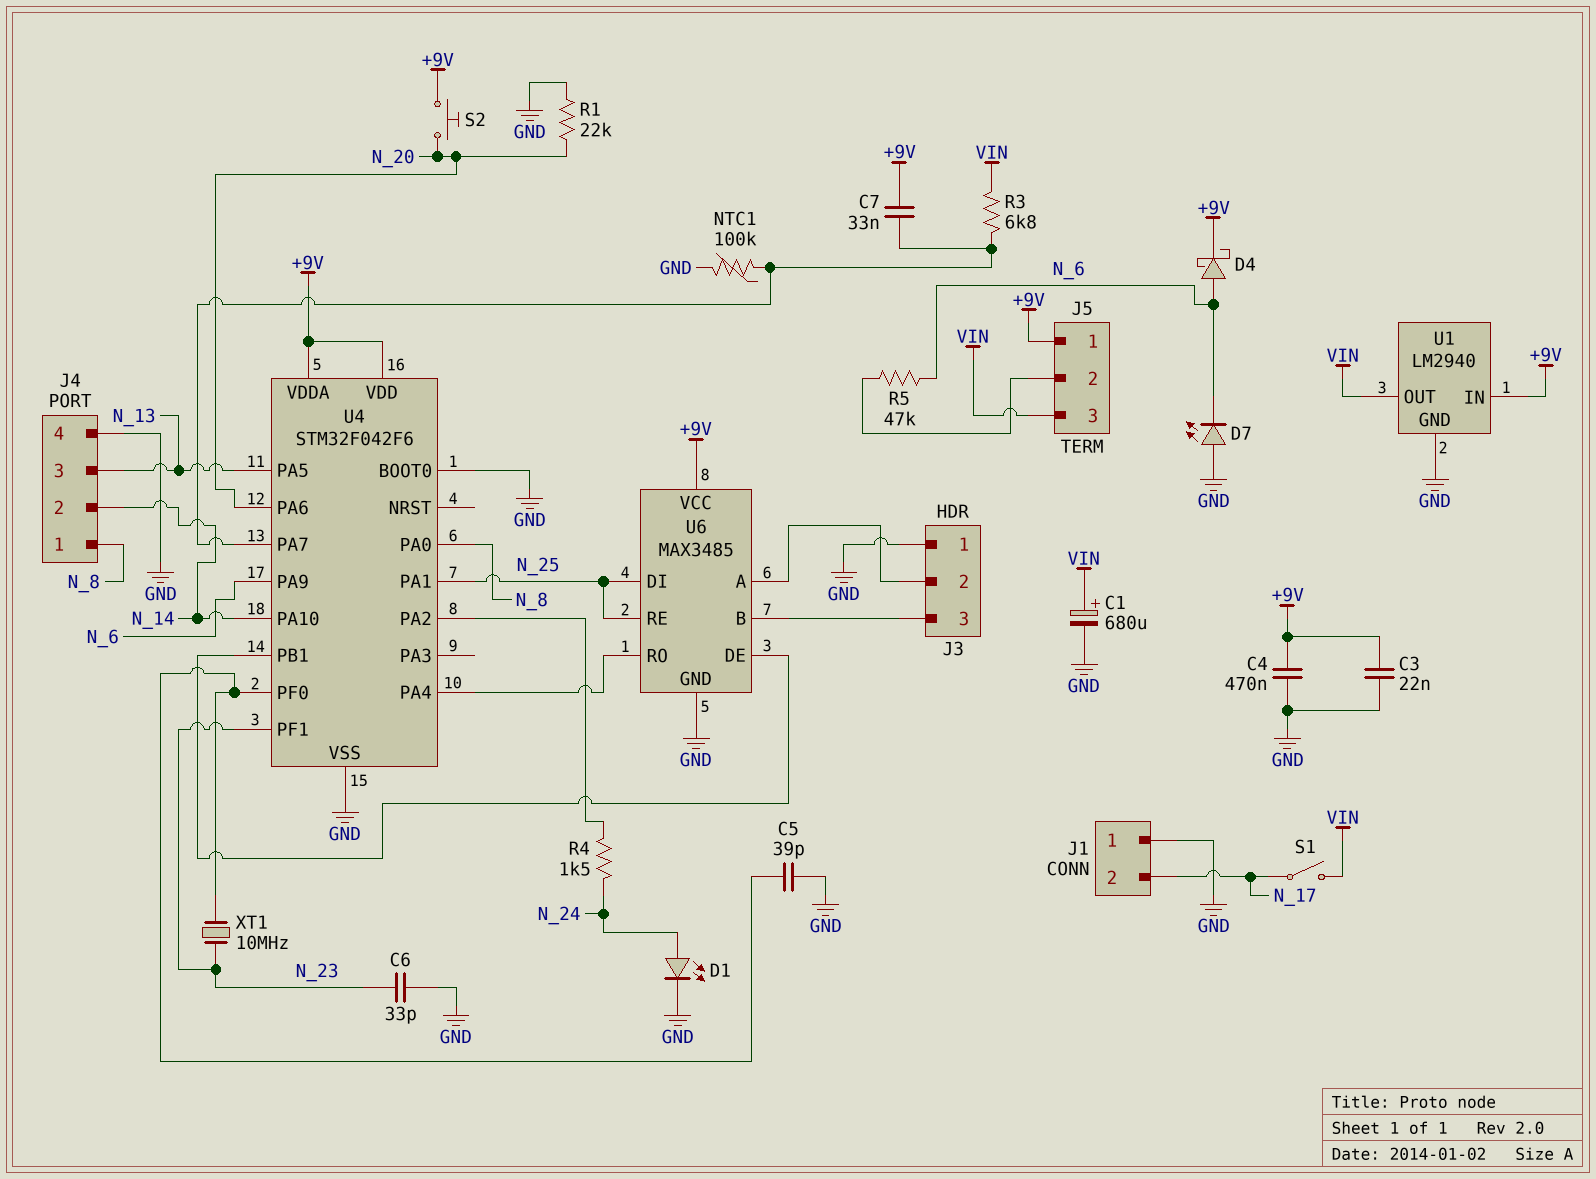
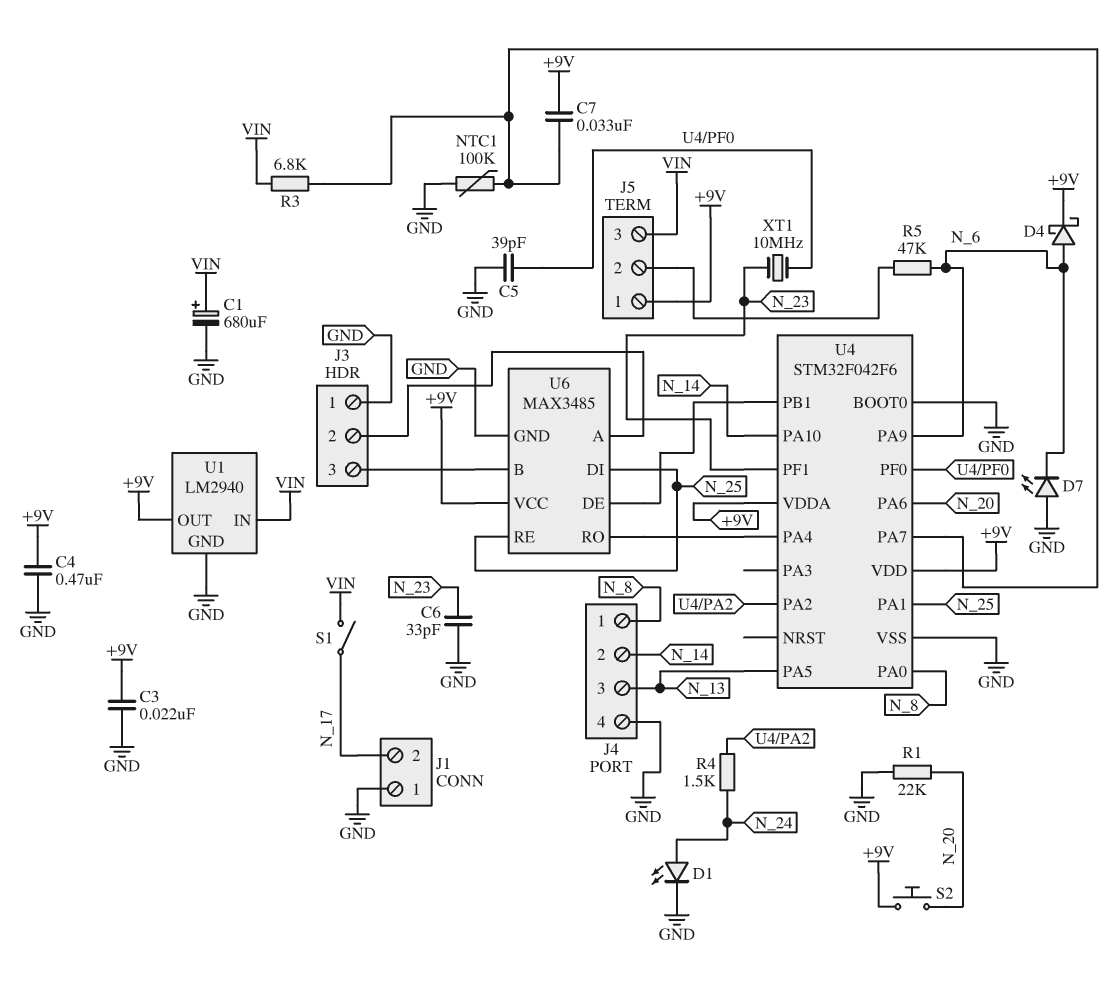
U1 pin IN: +9V -> VIN
U1 pin OUT: VIN -> +9V

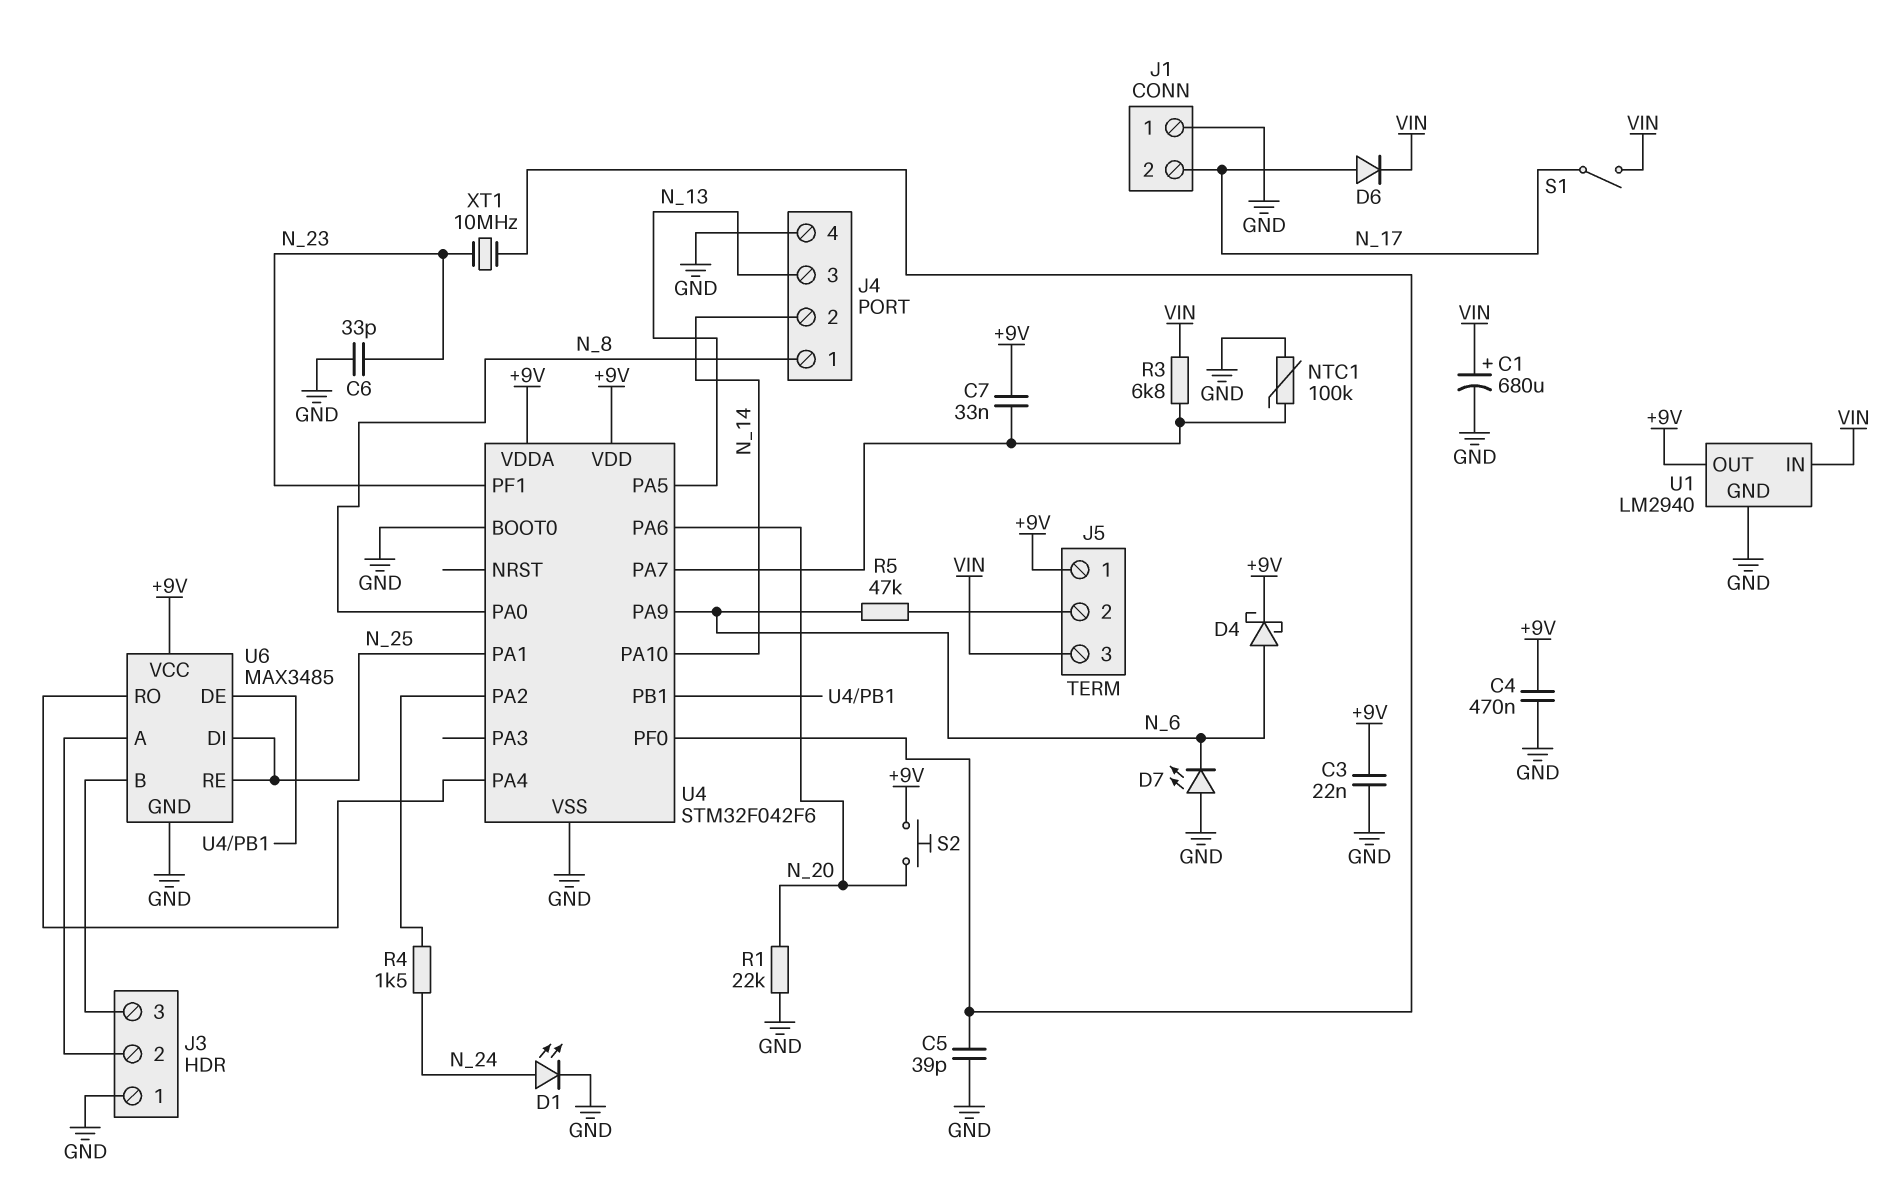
D6: none -> diode (A N_17, K VIN)

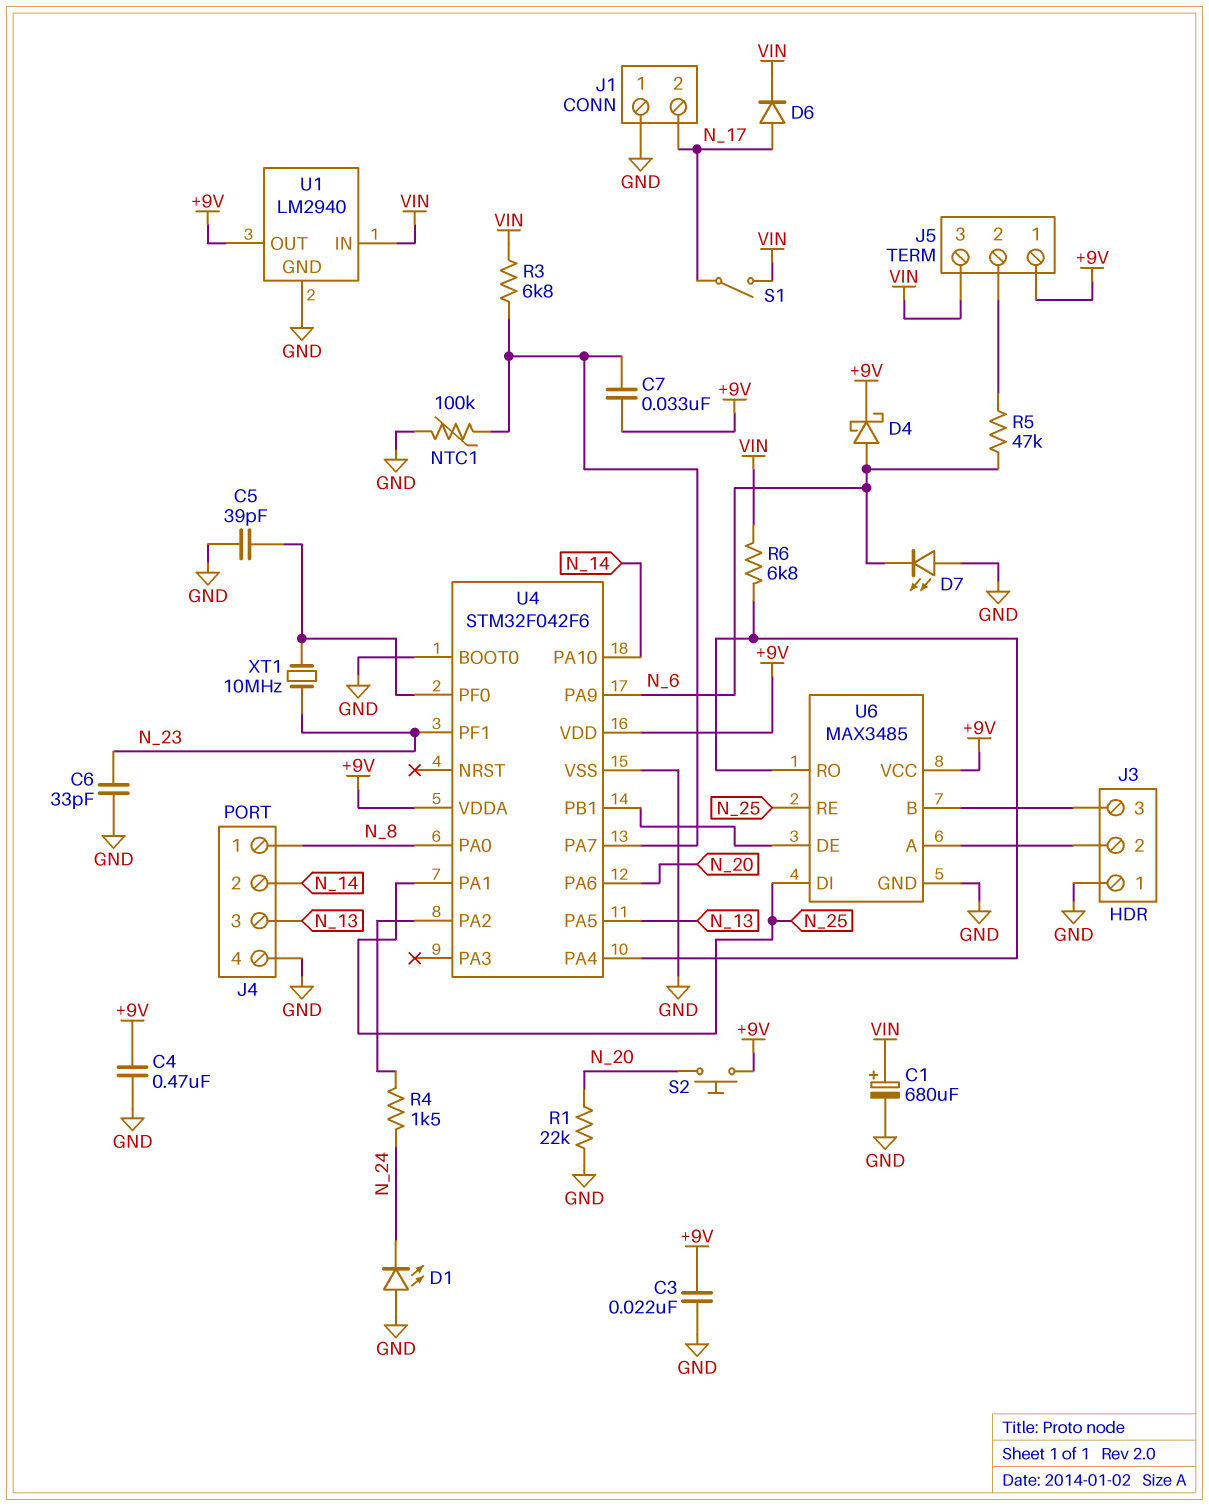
D1: LED (A N_24, K GND) -> LED (A GND, K N_24)
R6: none -> 6.8k (U4/PA4, VIN)

